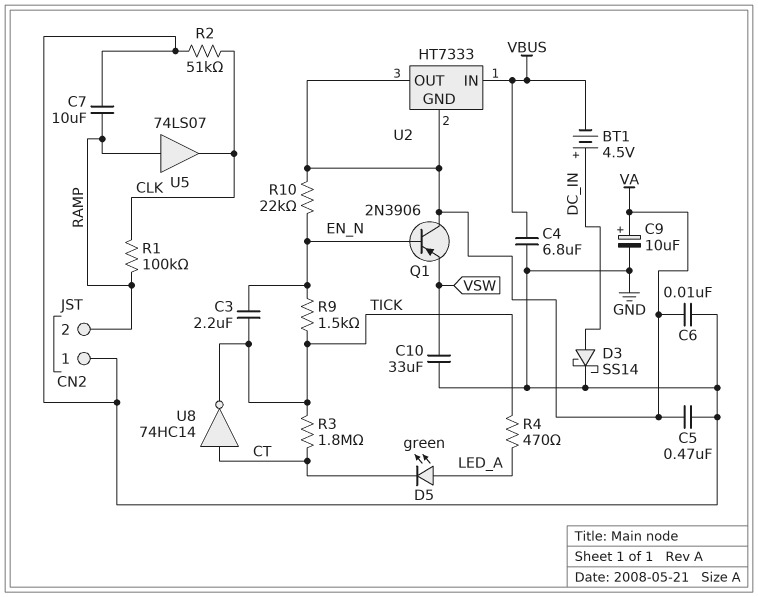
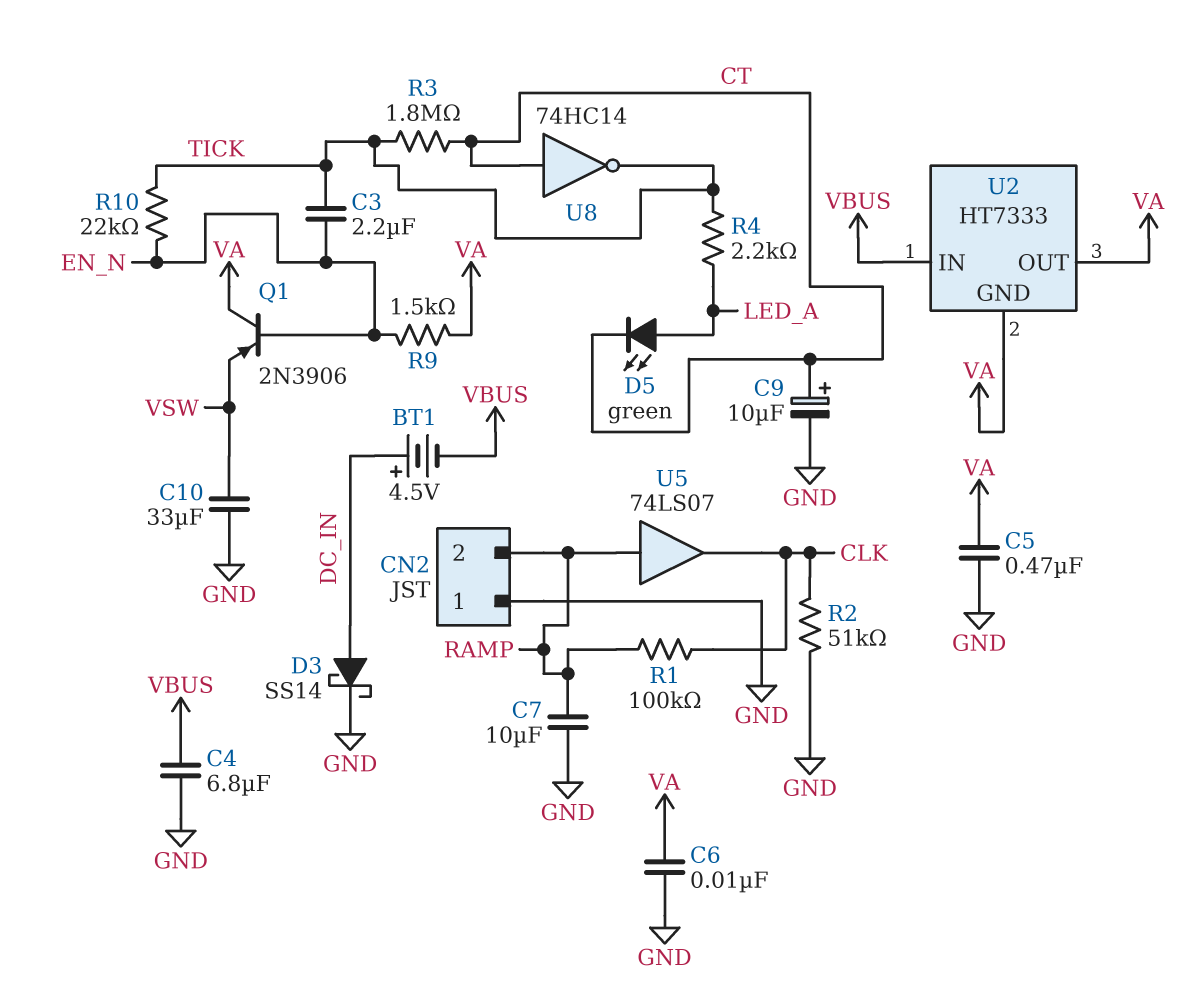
C9: 10uF (plus VA, minus GND) -> 10uF (plus CT, minus GND)
R4: 470 (LED_A, TICK) -> 2.2k (LED_A, TICK)
R9: 1.5k (EN_N, TICK) -> 1.5k (EN_N, VA)
R10: 22k (EN_N, VA) -> 22k (EN_N, TICK)

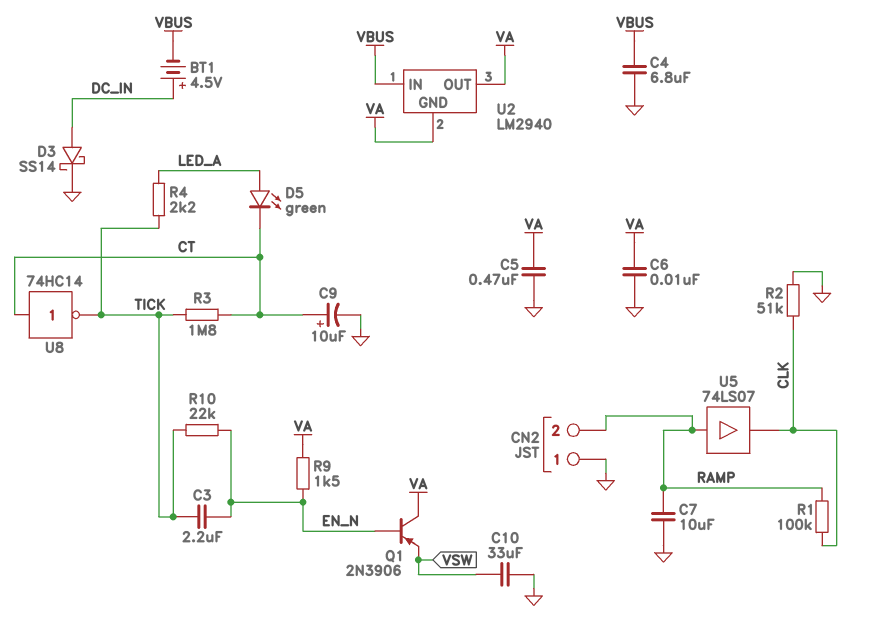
U2: HT7333 -> LM2940

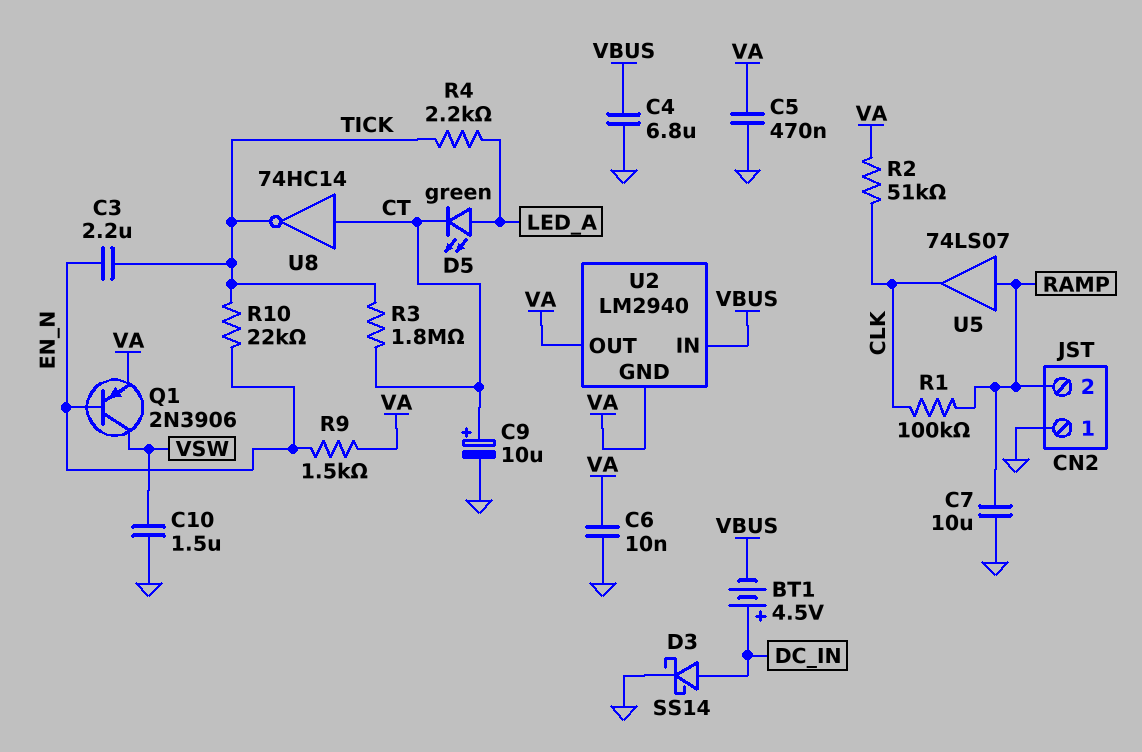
C10: 33uF (GND, VSW) -> 1.5uF (GND, VSW)
Q1: PNP 2N3906 (B EN_N, C VA, E VSW) -> PNP 2N3906 (B EN_N, C VSW, E VA)
R2: 51k (CLK, GND) -> 51k (CLK, VA)

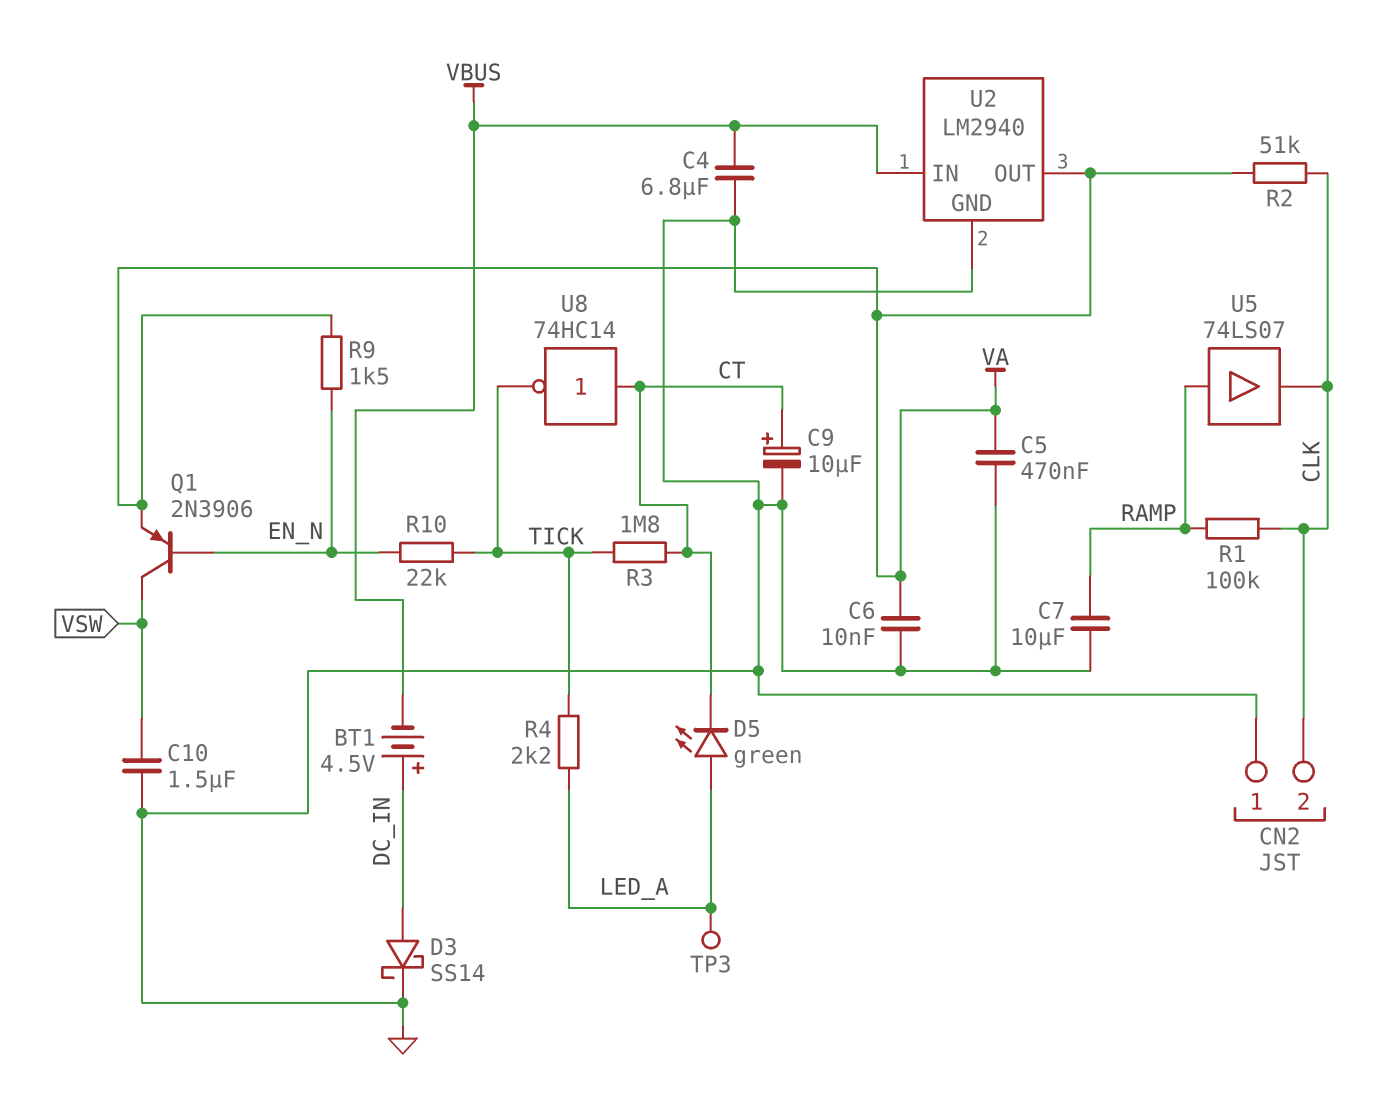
C3: 2.2uF (EN_N, TICK) -> none
CN2 pin 2: RAMP -> CLK
TP3: none -> test point (LED_A)
U2 pin GND: VA -> GND

